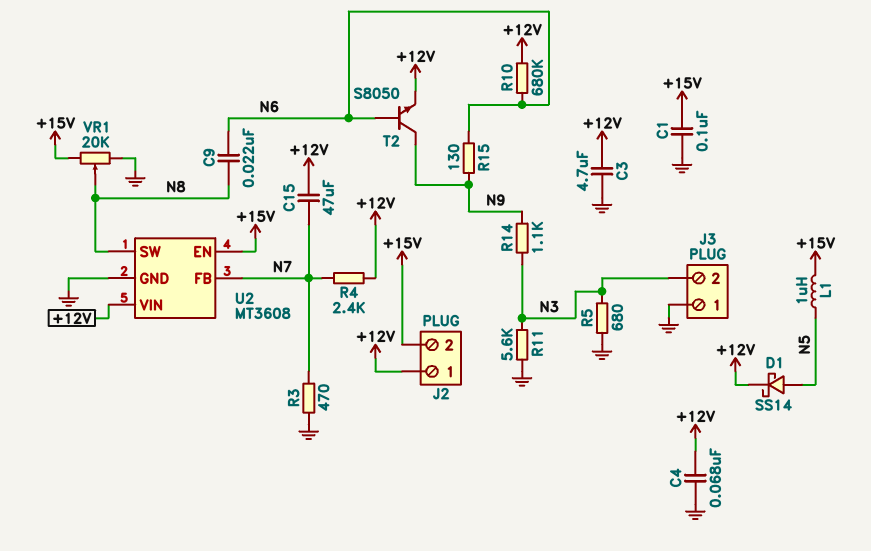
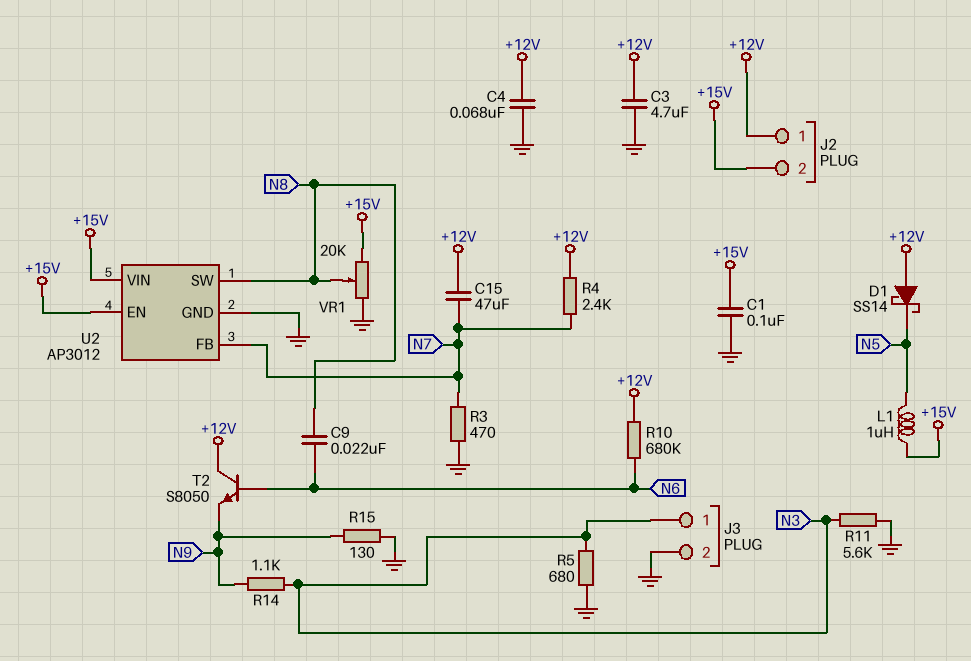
D1: schottky SS14 (A N5, K +12V) -> schottky SS14 (A +12V, K N5)
J3 pin 1: GND -> N3
J3 pin 2: N3 -> GND
R15: 130 (N6, N9) -> 130 (GND, N9)
T2: NPN S8050 (B N6, C N9, E +12V) -> NPN S8050 (B N6, C +12V, E N9)
U2: MT3608 -> AP3012
U2 pin VIN: +12V -> +15V

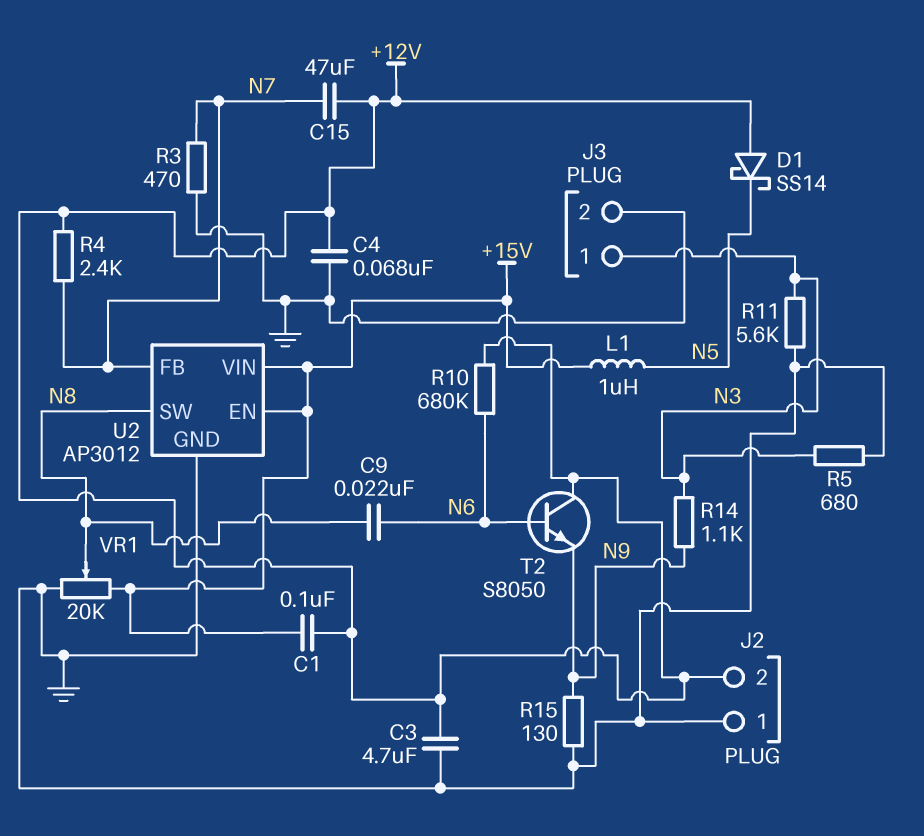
C1: 100nF (+15V, GND) -> 100nF (+12V, +15V)
J2 pin 1: +12V -> GND
J2 pin 2: +15V -> +12V

